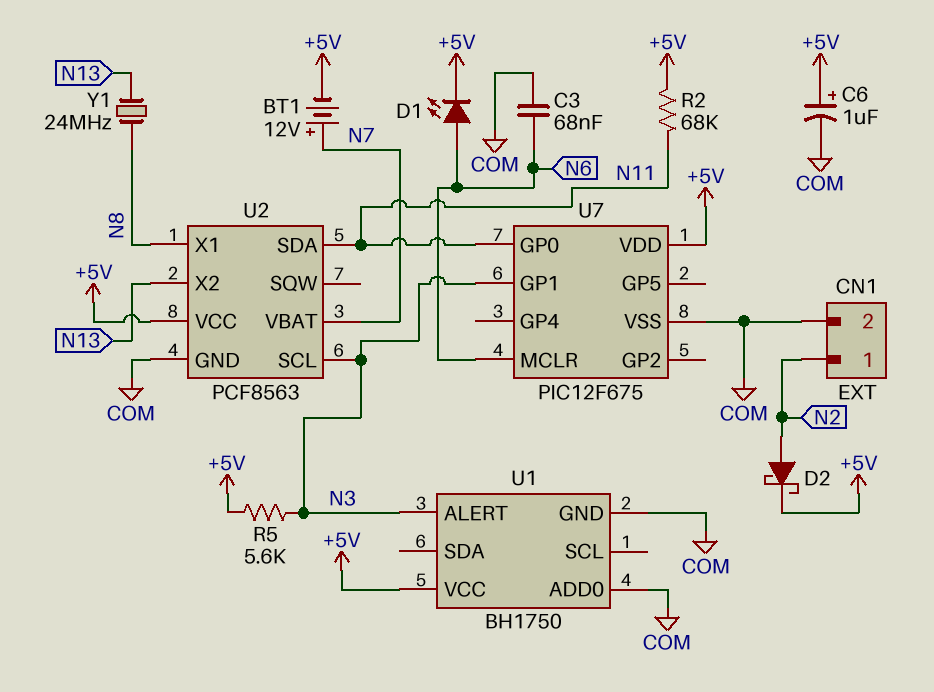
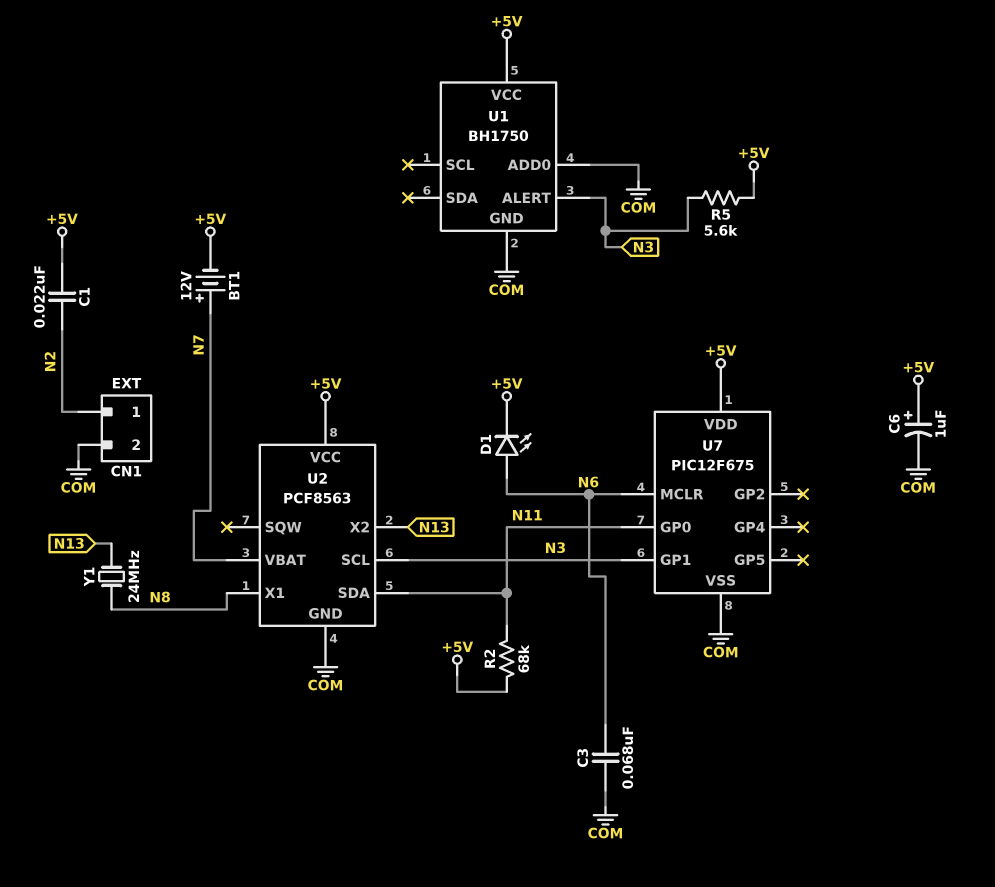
C1: none -> 22nF (+5V, N2)
D2: schottky (A N2, K +5V) -> none

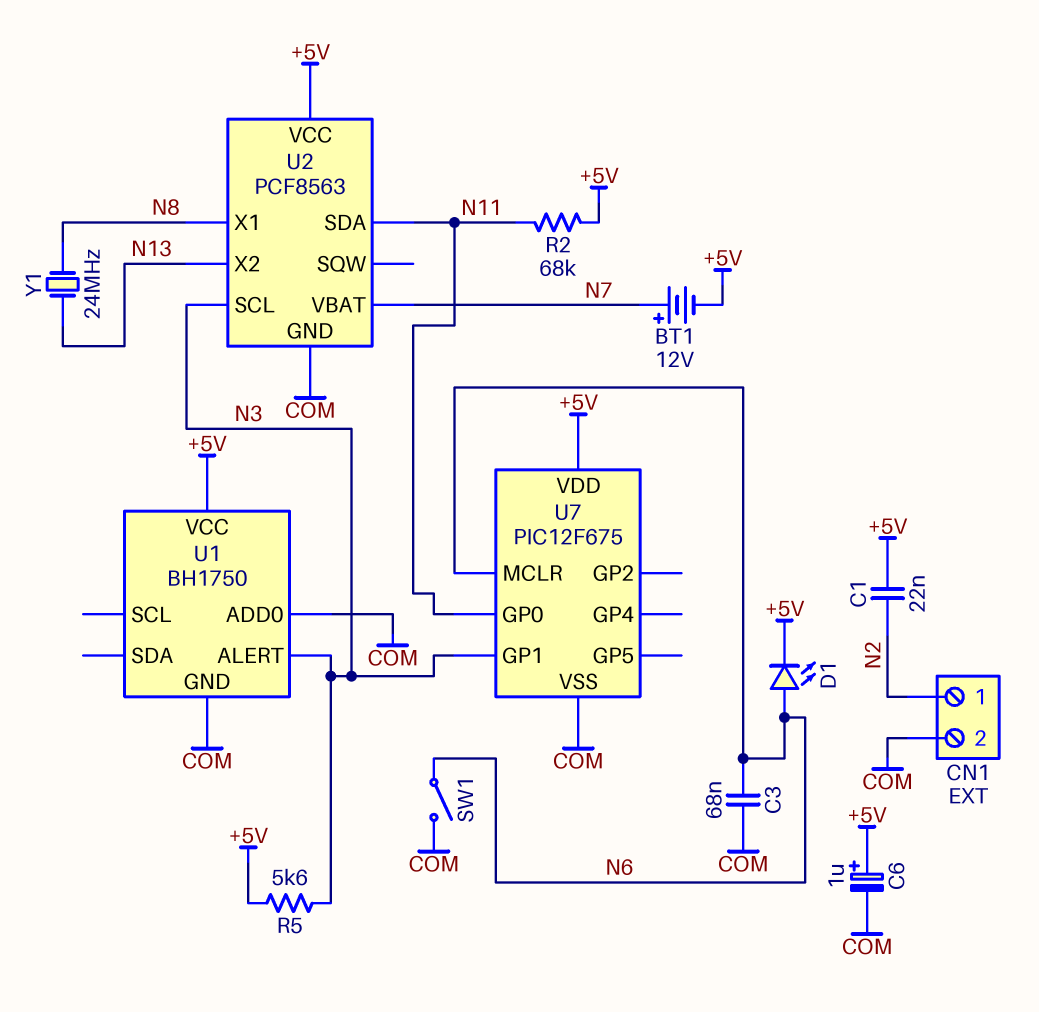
SW1: none -> switch (COM, N6)

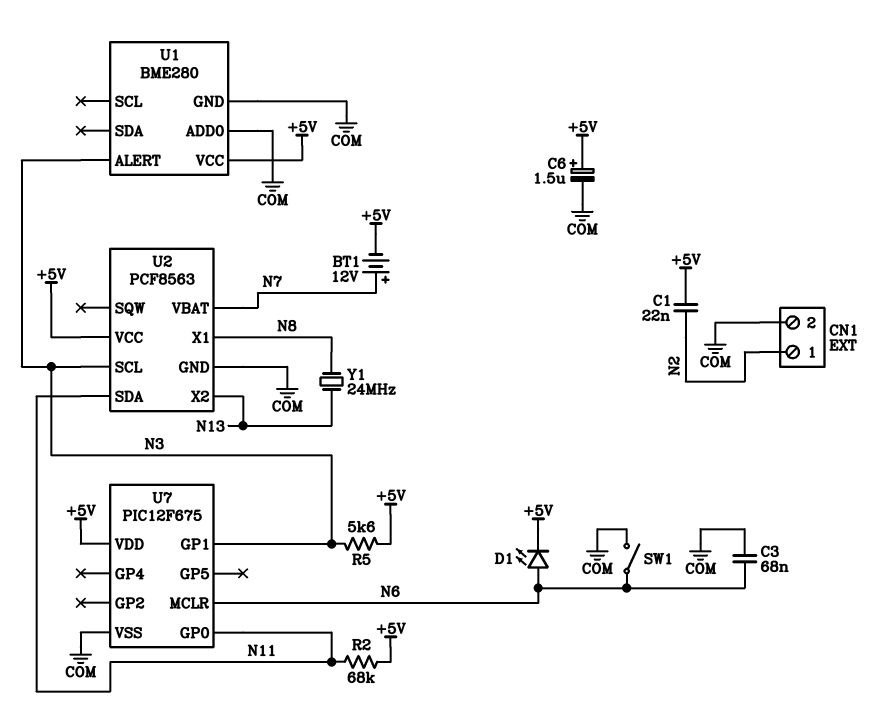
C6: 1uF (plus +5V, minus COM) -> 1.5uF (plus +5V, minus COM)
U1: BH1750 -> BME280

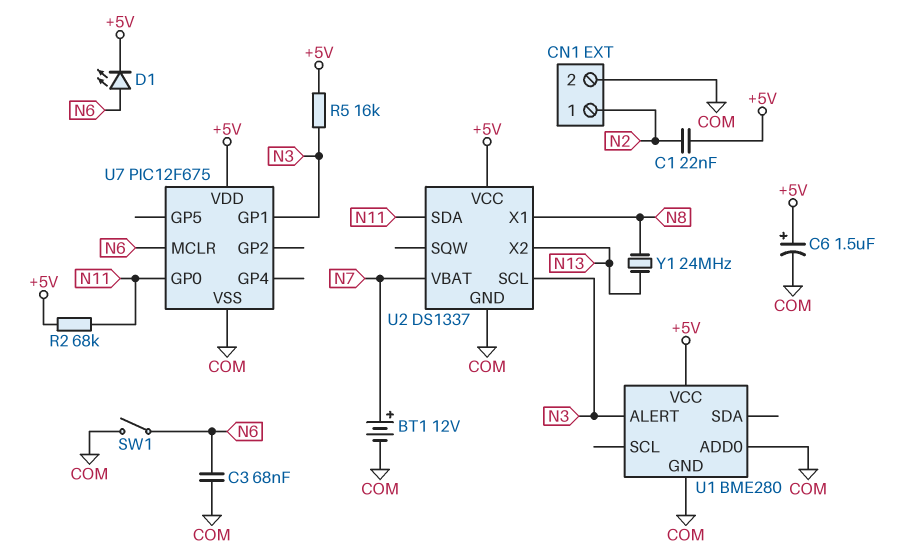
BT1: 12V (plus N7, minus +5V) -> 12V (plus N7, minus COM)
R5: 5.6k (+5V, N3) -> 16k (+5V, N3)
U2: PCF8563 -> DS1337

